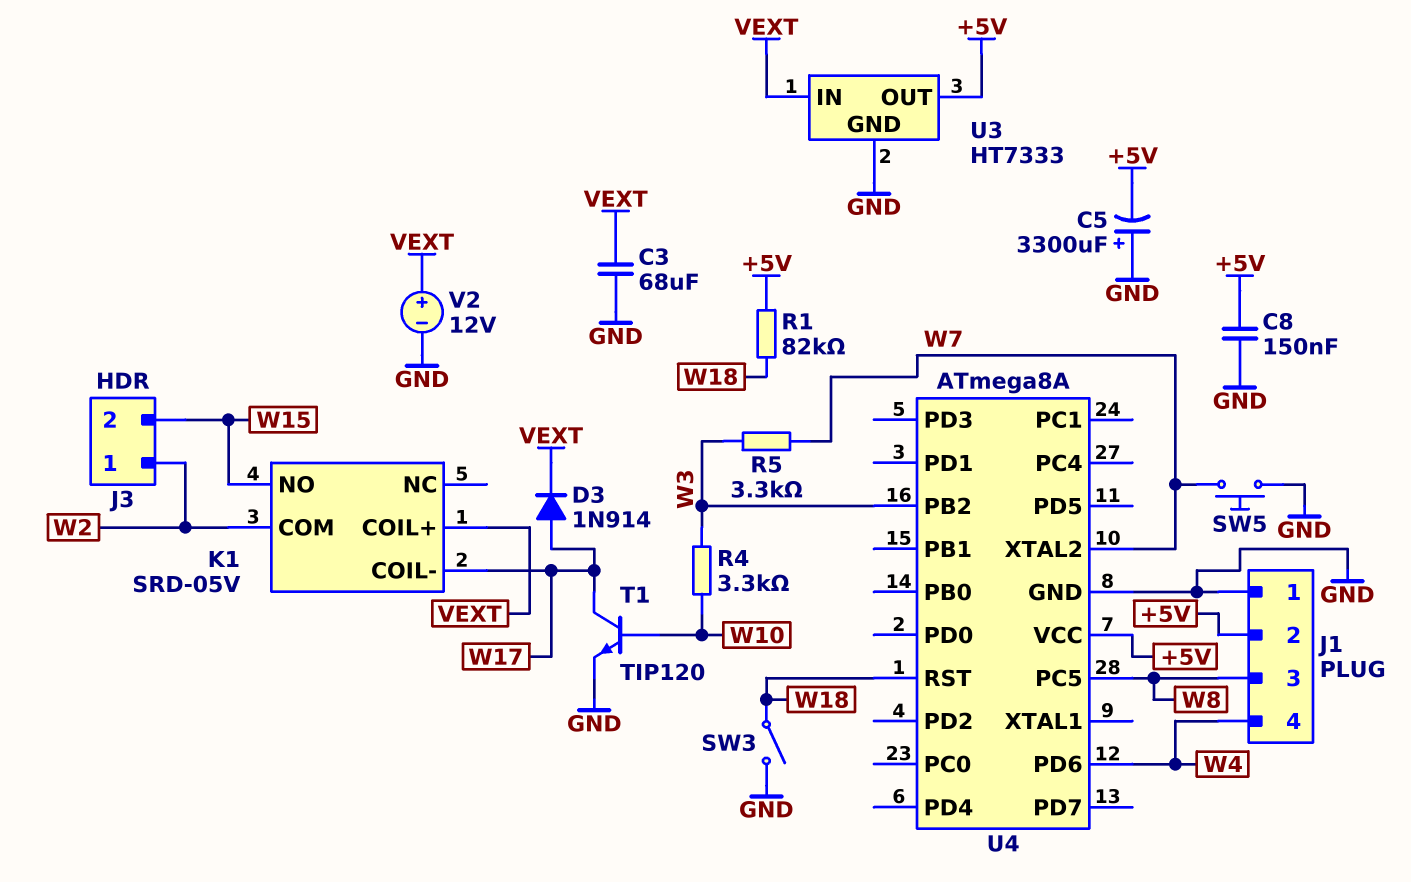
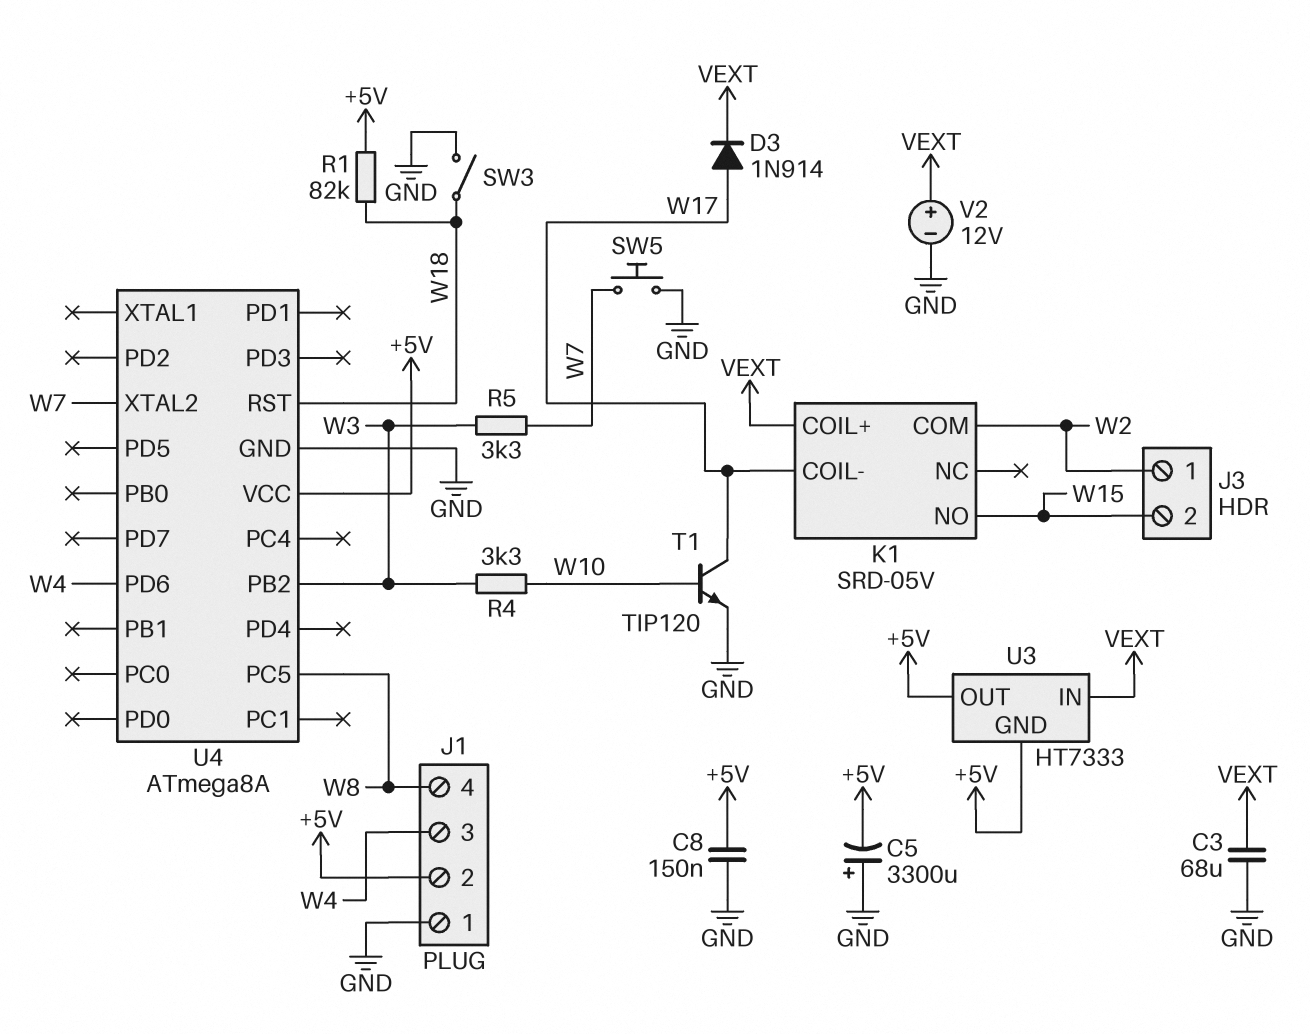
J1 pin 3: W8 -> W4
J1 pin 4: W4 -> W8
U3 pin GND: GND -> +5V

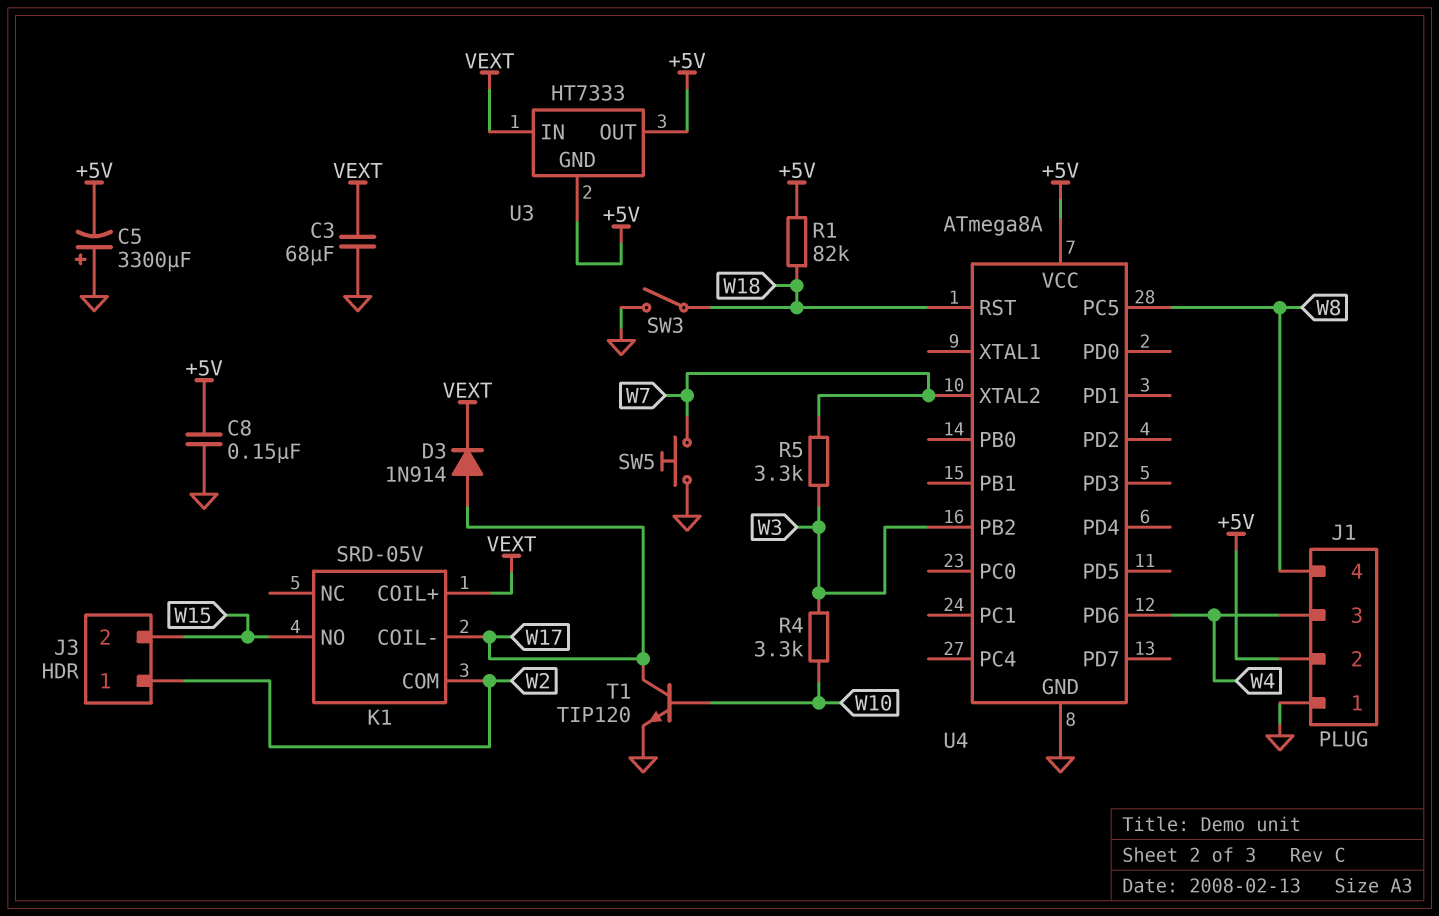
V2: 12V (plus VEXT, minus GND) -> none

